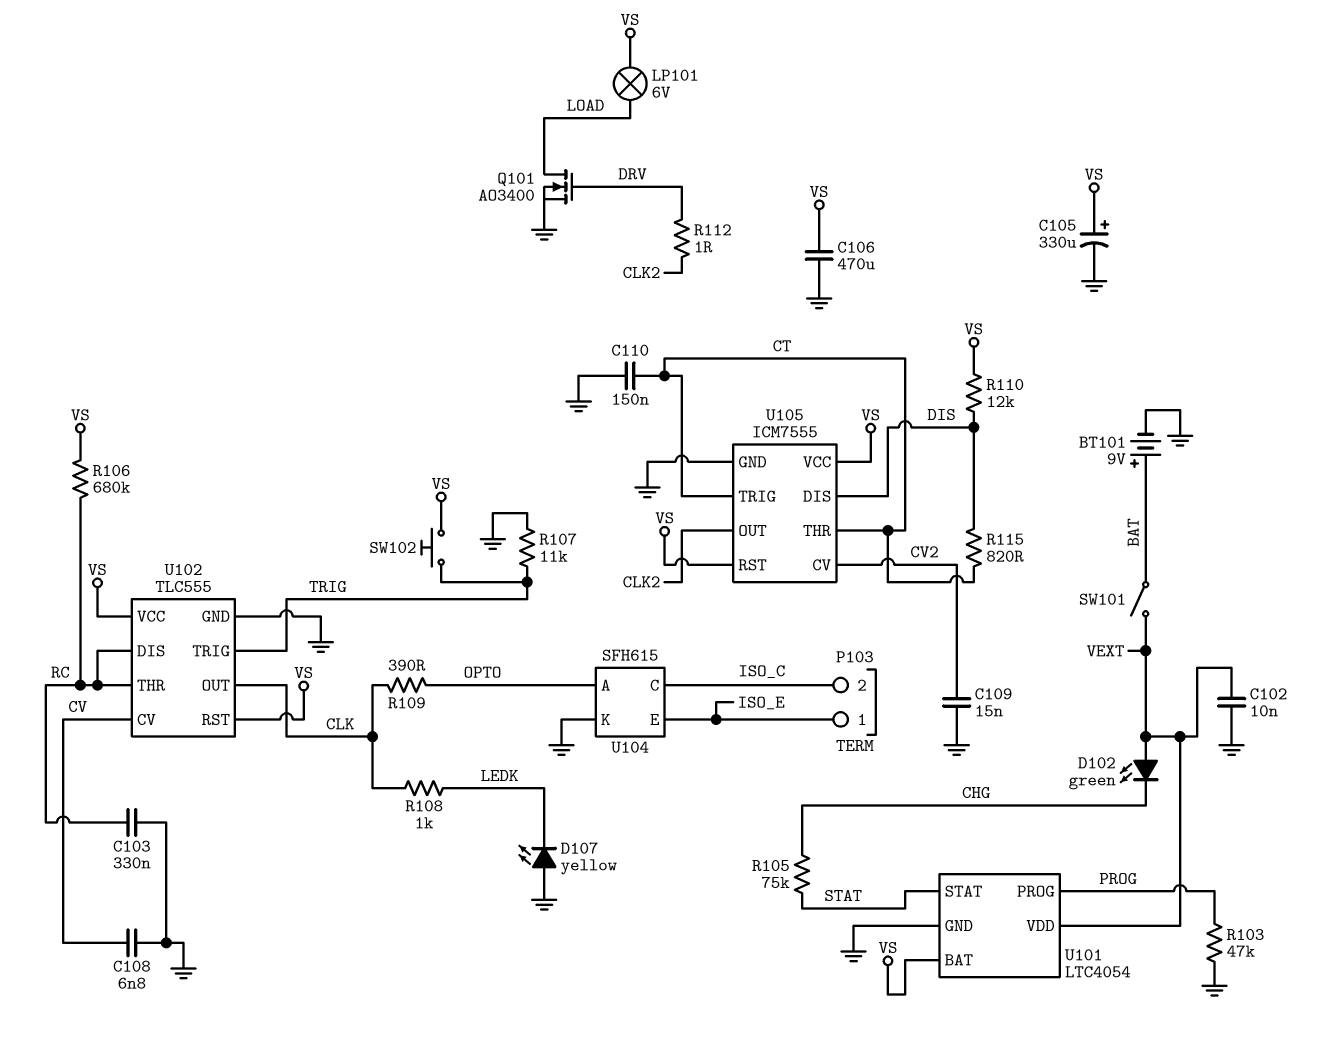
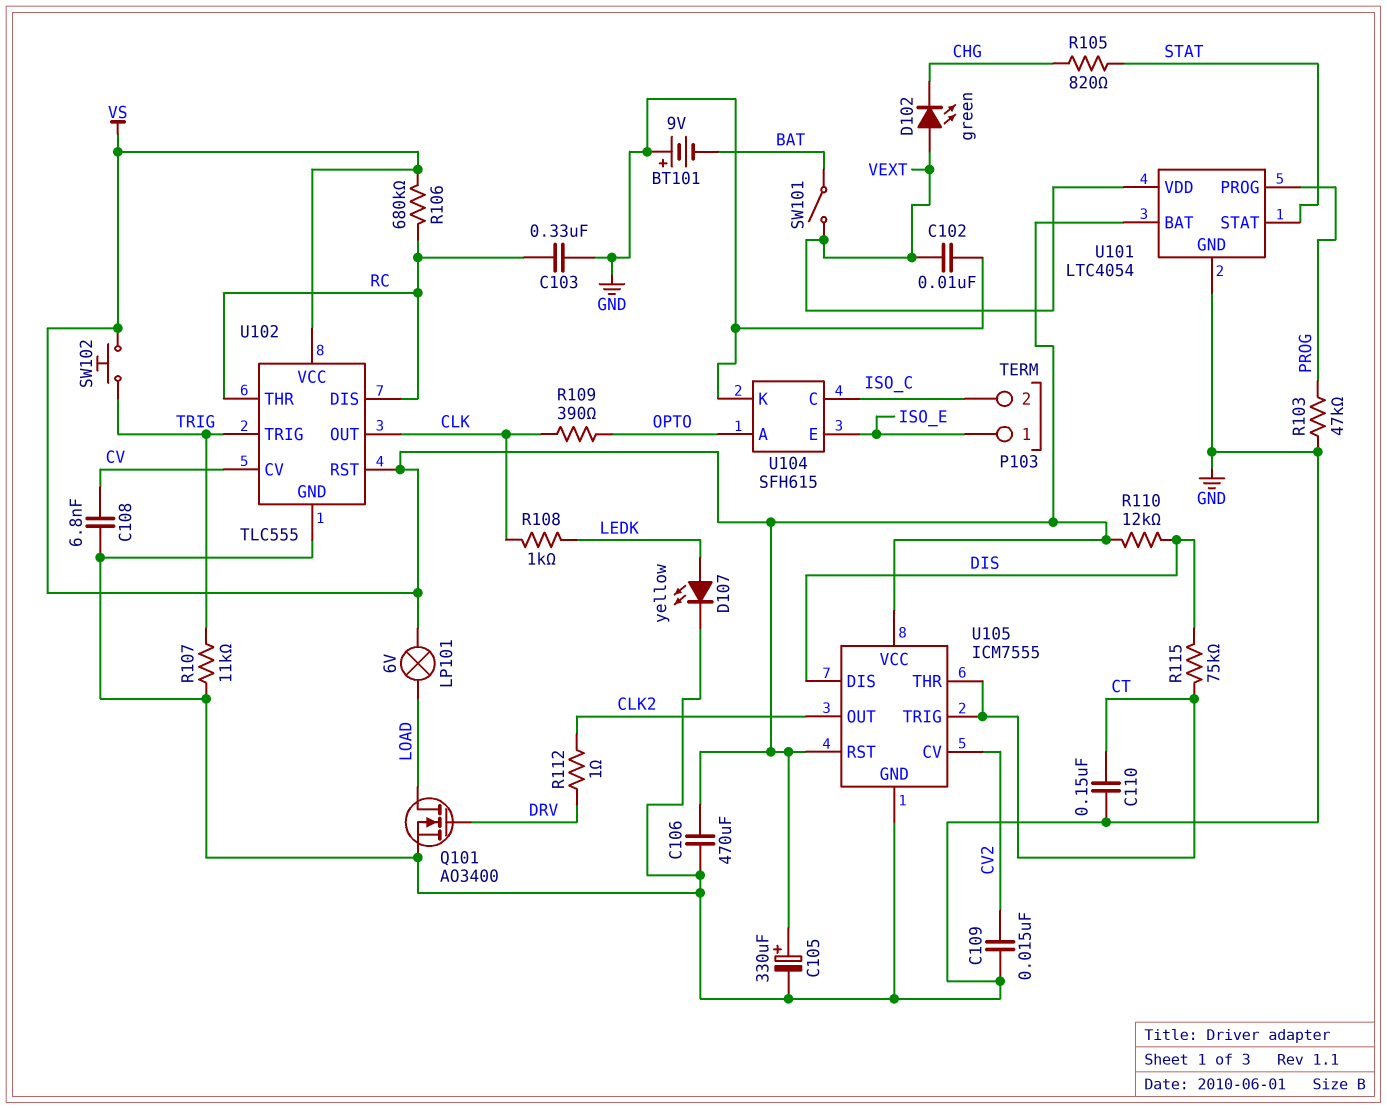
BT101: 9V (plus BAT, minus GND) -> 9V (plus GND, minus BAT)
D107: LED yellow (A GND, K LEDK) -> LED yellow (A LEDK, K GND)
R105: 75k (CHG, STAT) -> 820 (CHG, STAT)
R115: 820 (CT, DIS) -> 75k (CT, DIS)

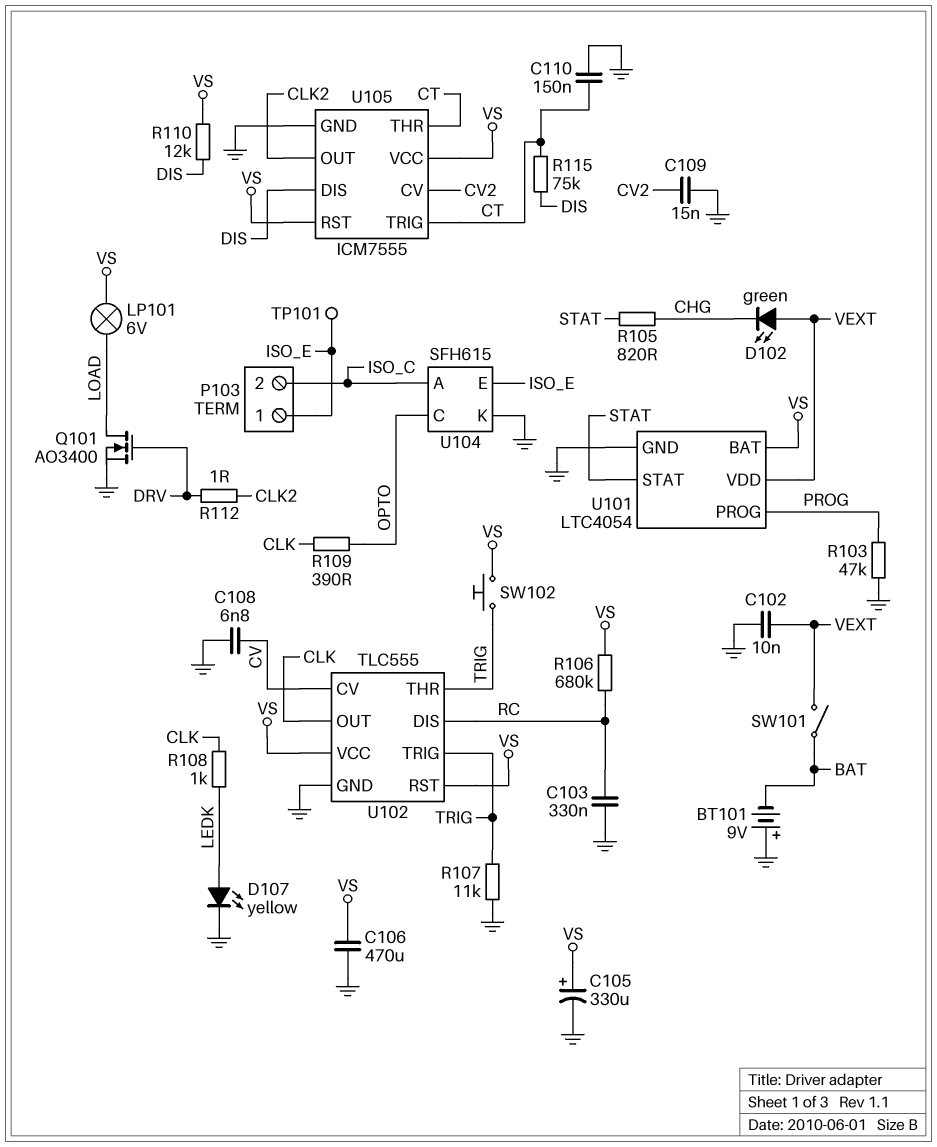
TP101: none -> test point (ISO_E)
U102 pin THR: RC -> TRIG
U104 pin A: OPTO -> ISO_C
U104 pin C: ISO_C -> OPTO

